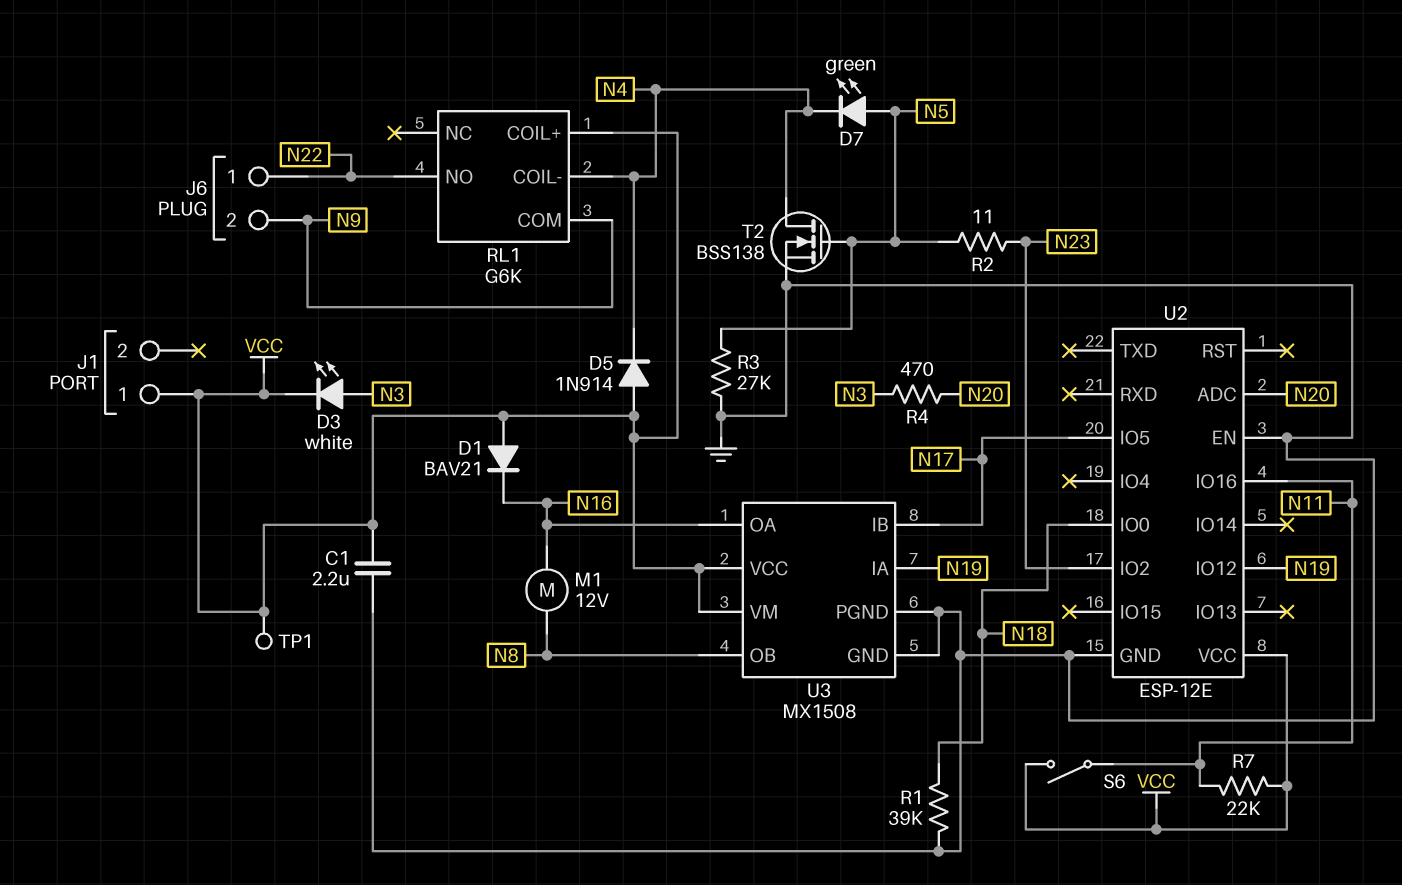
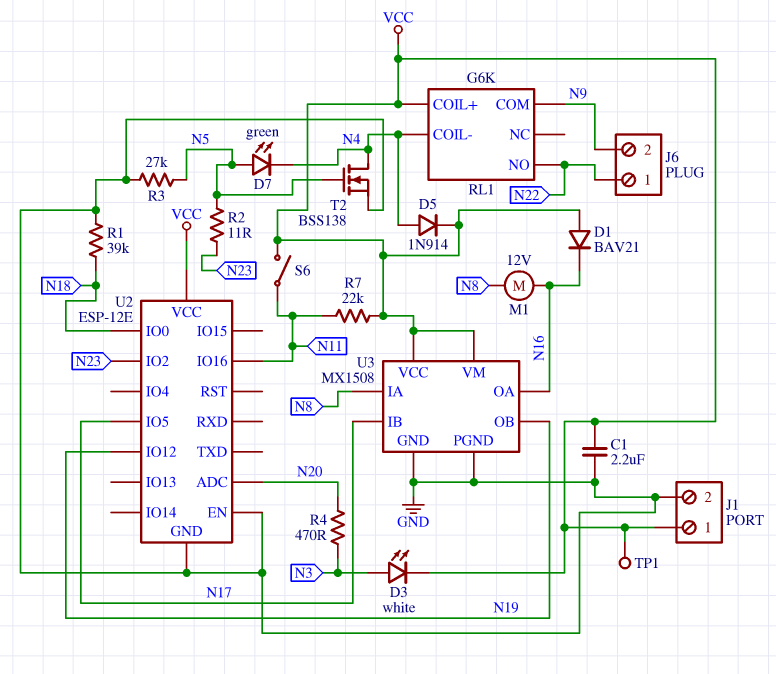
D5: diode 1N914 (A VCC, K N4) -> diode 1N914 (A N4, K VCC)
J1 pin 2: none -> GND
U3 pin IA: N19 -> N8
U3 pin OB: N8 -> N19

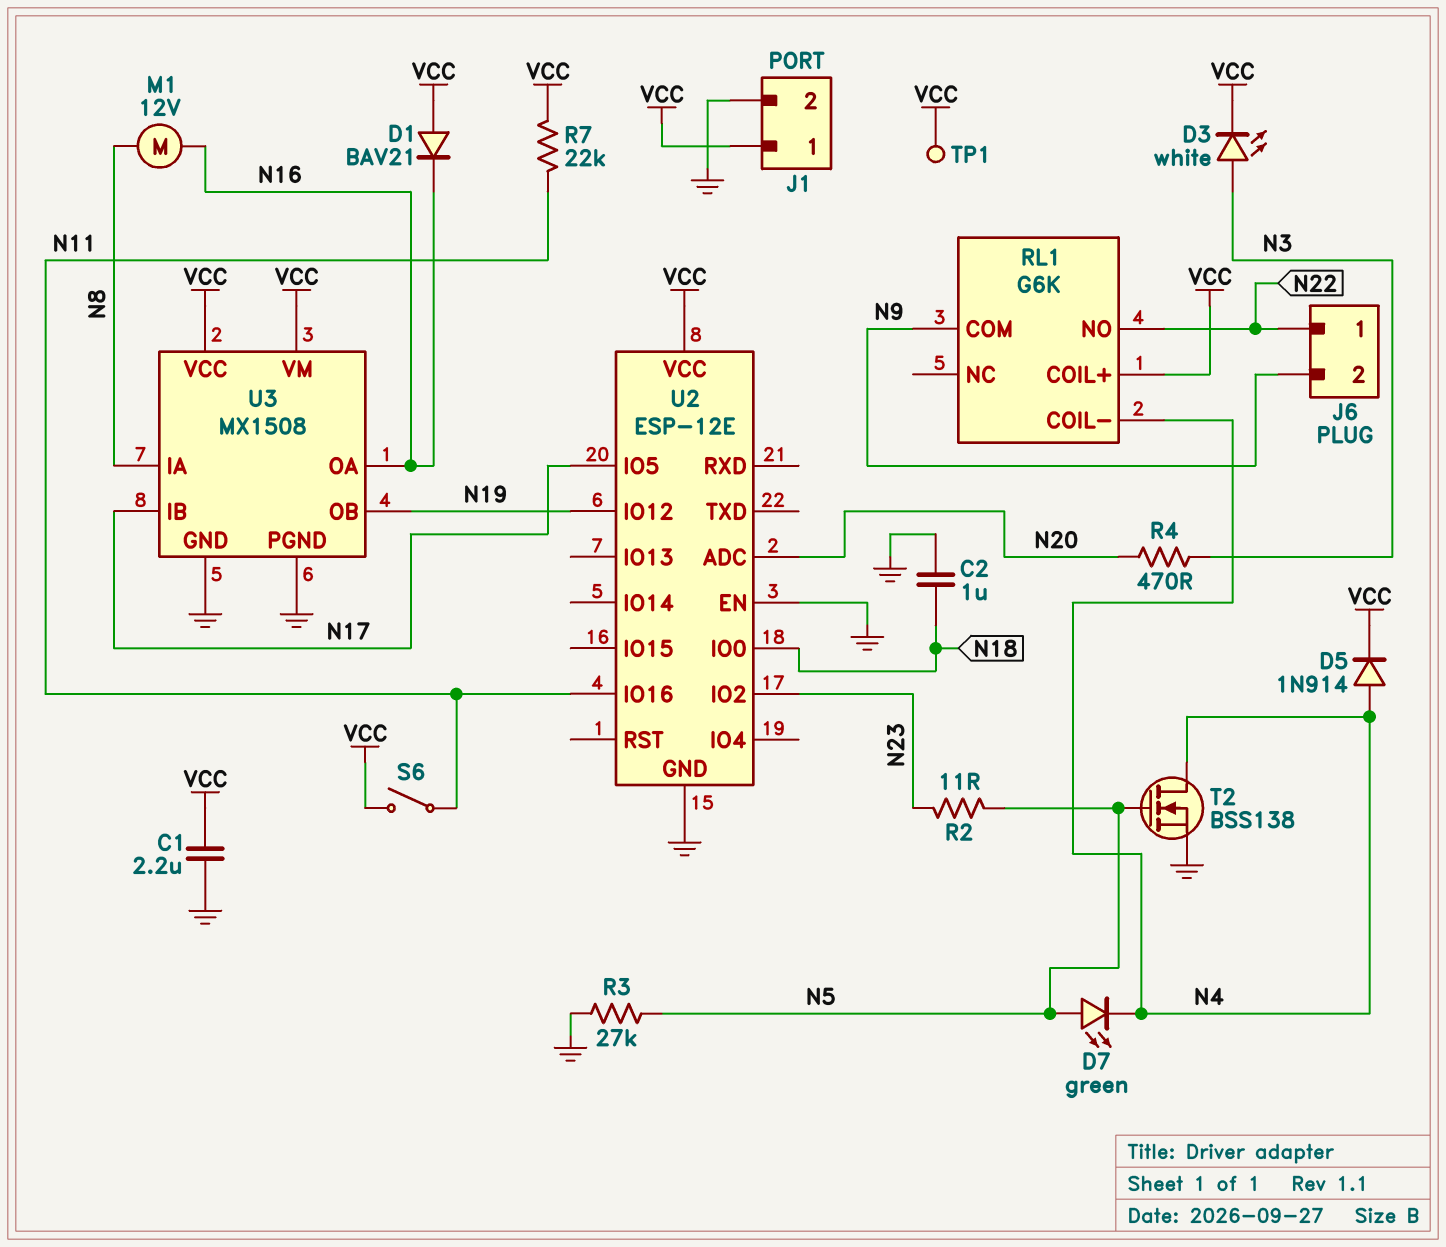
C2: none -> 1uF (GND, N18)
R1: 39k (GND, N18) -> none

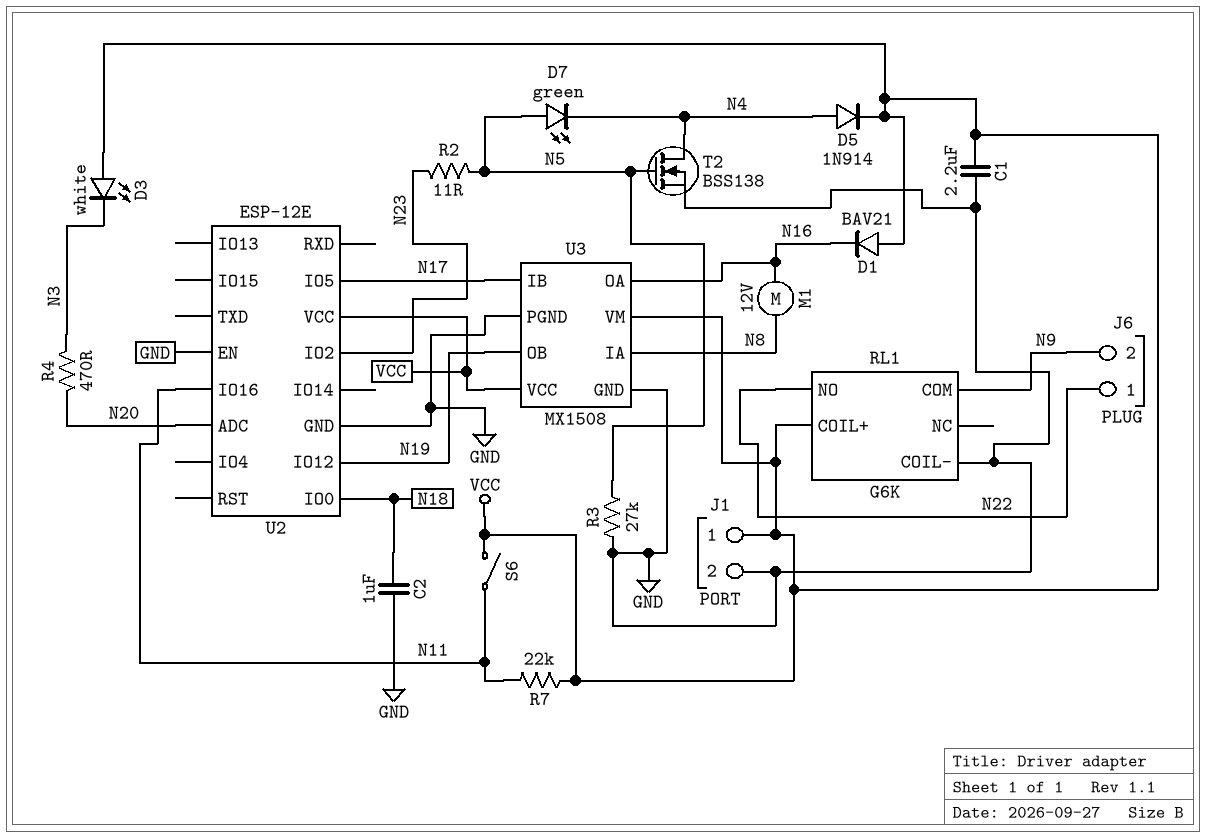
D3: LED white (A N3, K VCC) -> LED white (A VCC, K N3)
RL1 pin COIL-: N4 -> GND
TP1: test point (VCC) -> none

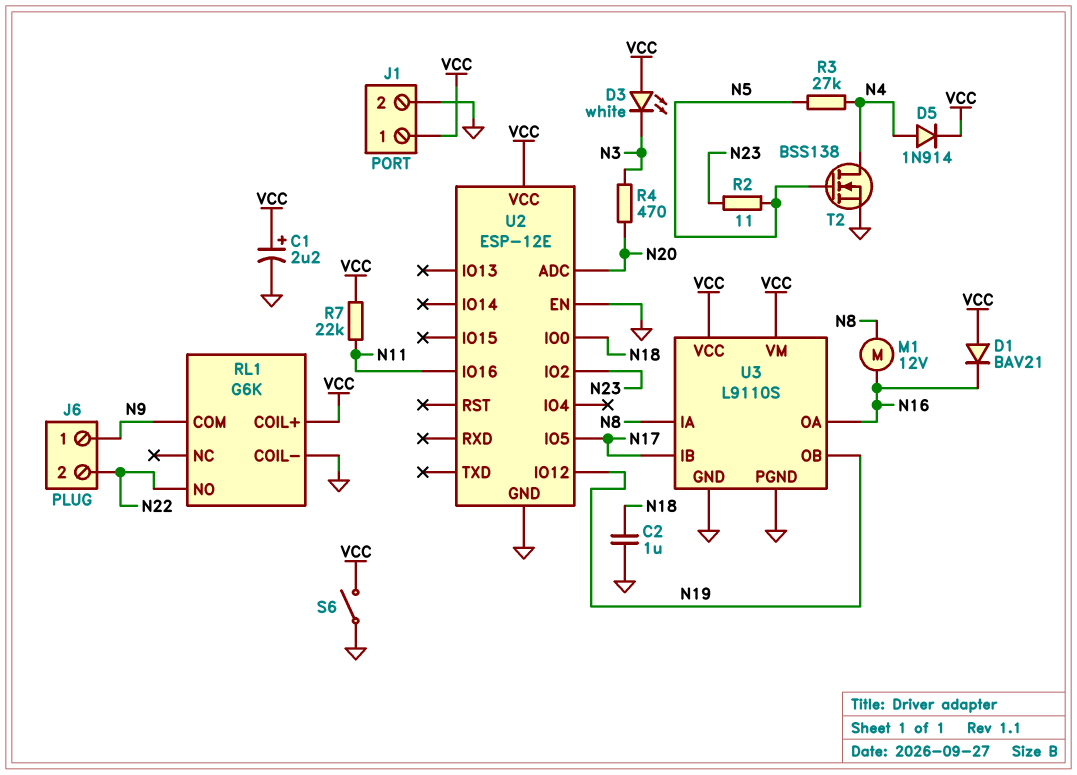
C1: 2.2uF (GND, VCC) -> 2.2uF (plus VCC, minus GND)
D7: LED green (A N5, K N4) -> none
J6 pin 1: N22 -> N9
J6 pin 2: N9 -> N22
R3: 27k (GND, N5) -> 27k (N4, N5)
S6: switch (N11, VCC) -> switch (GND, VCC)
U3: MX1508 -> L9110S

